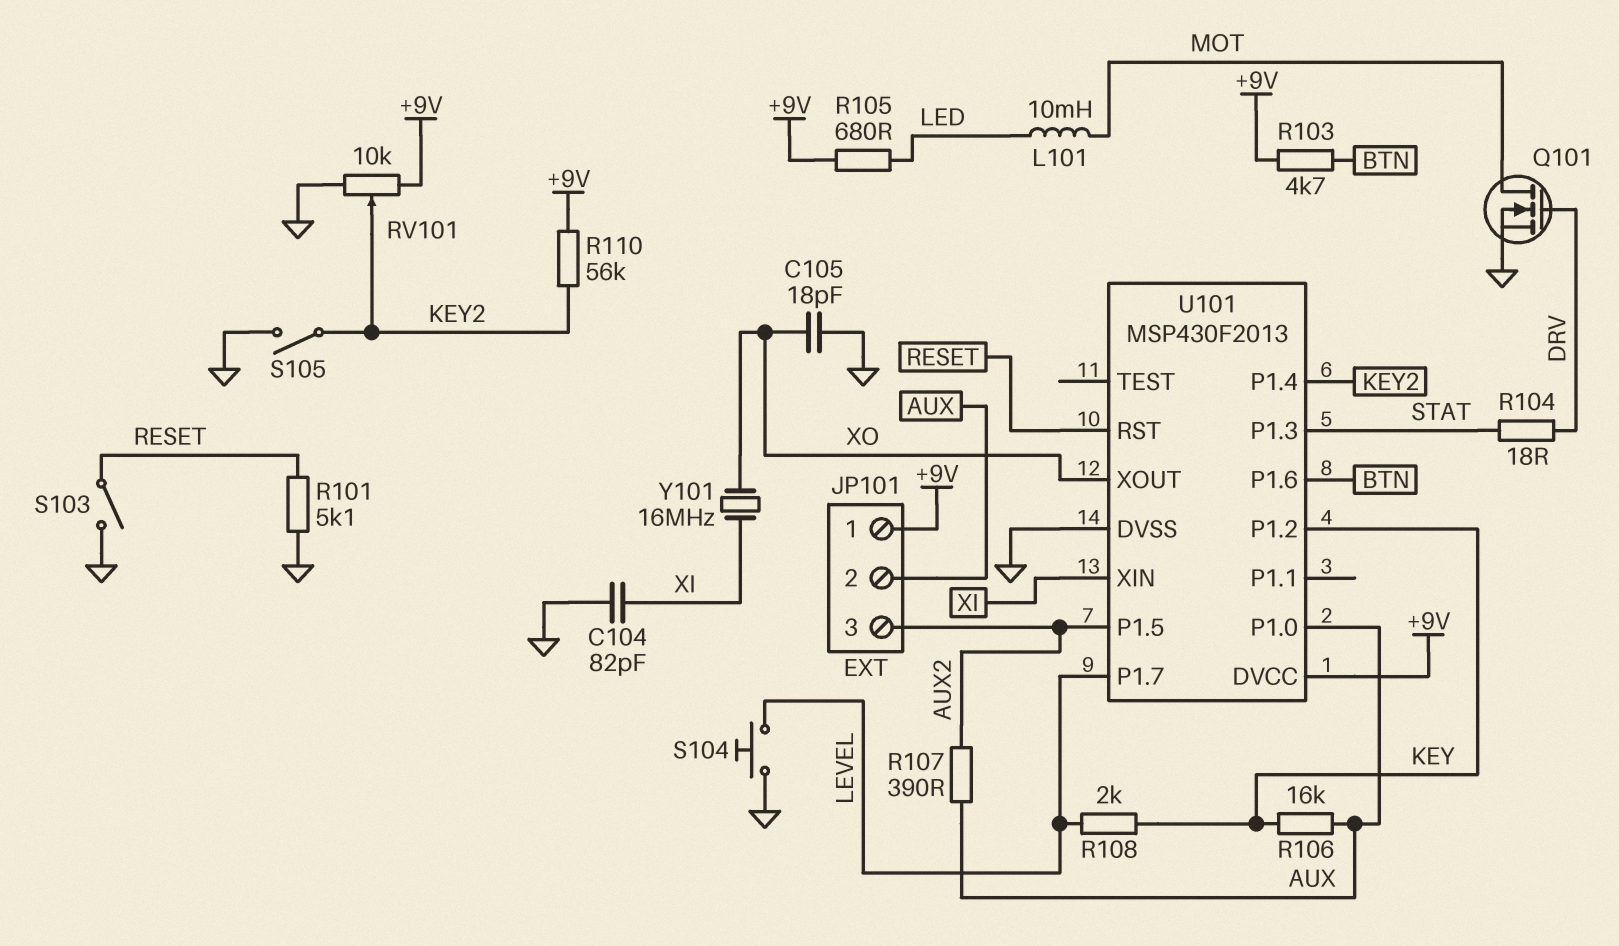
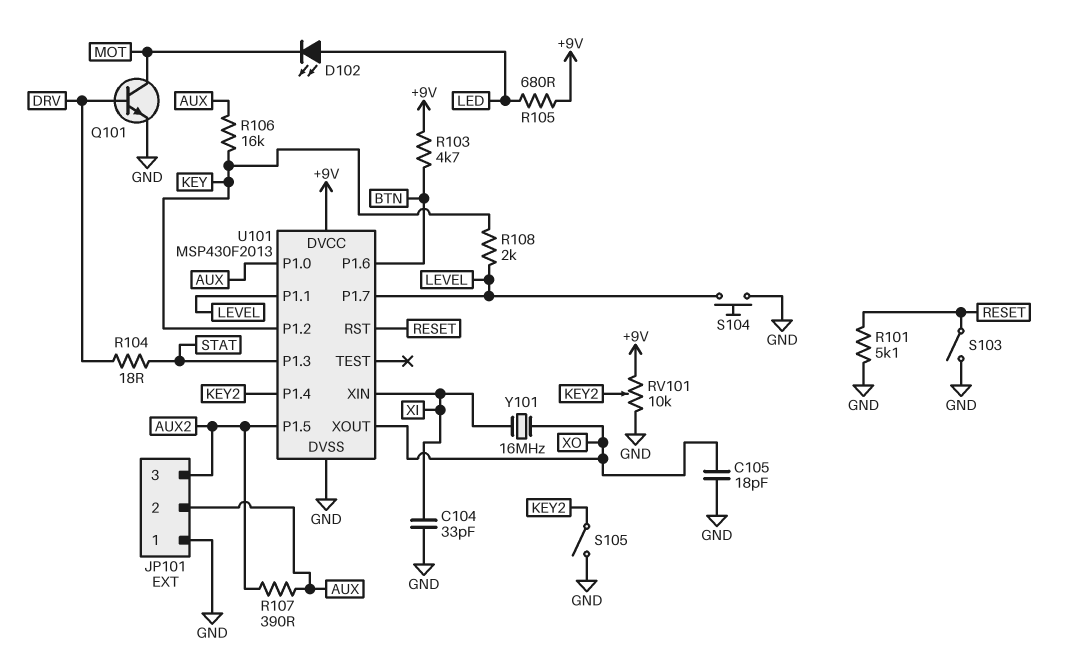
C104: 82pF (GND, XI) -> 33pF (GND, XI)
D102: none -> LED (A LED, K MOT)
JP101 pin 1: +9V -> GND
L101: 10mH (LED, MOT) -> none
Q101: NMOS (G DRV, D MOT, S GND) -> NPN (B DRV, C MOT, E GND)
R110: 56k (+9V, KEY2) -> none
U101 pin P1.1: none -> LEVEL

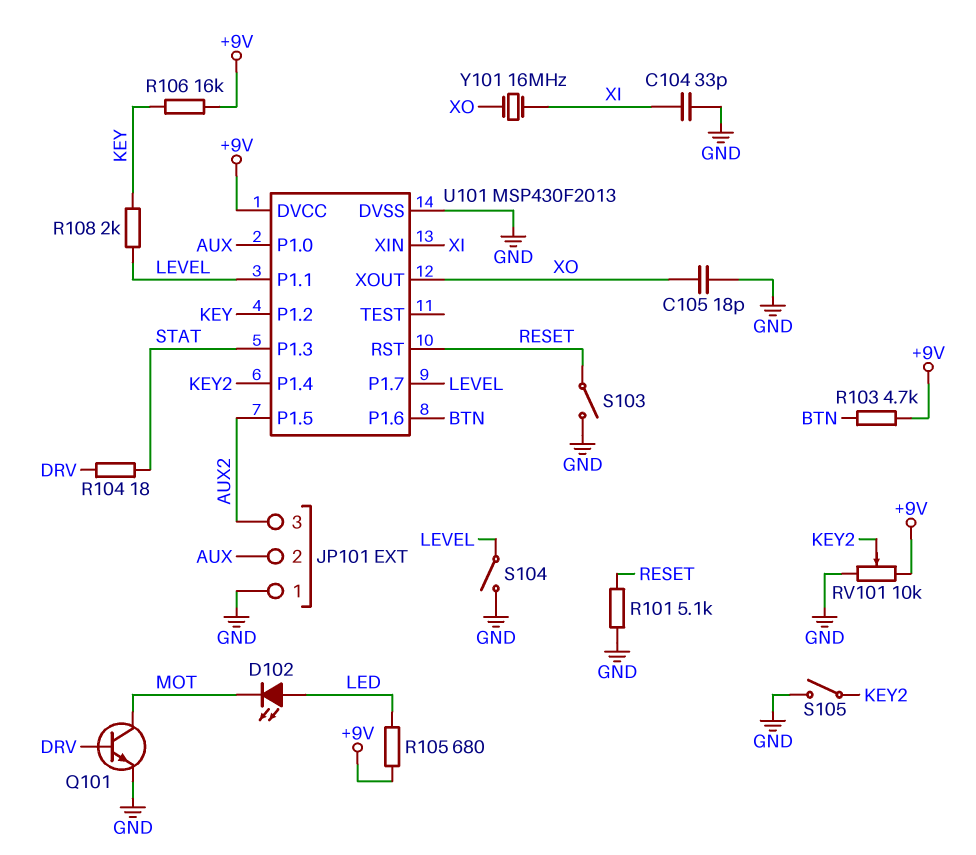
R106: 16k (AUX, KEY) -> 16k (+9V, KEY)
R107: 390 (AUX, AUX2) -> none
S104: button (GND, LEVEL) -> switch (GND, LEVEL)

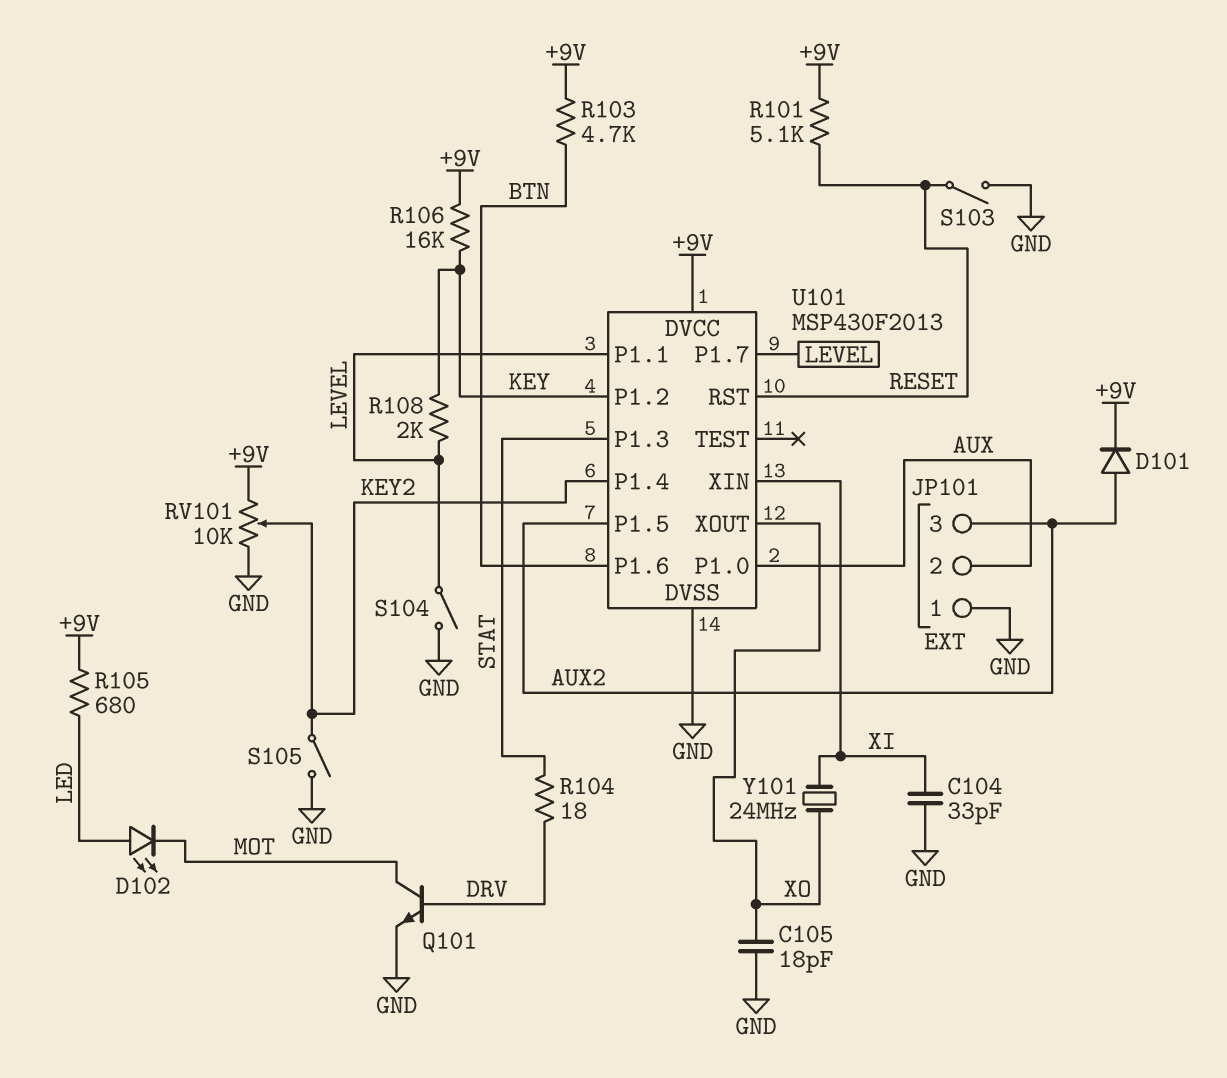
D101: none -> diode (A AUX2, K +9V)
R101: 5.1k (GND, RESET) -> 5.1k (+9V, RESET)
Y101: 16MHz (XI, XO) -> 24MHz (XI, XO)

